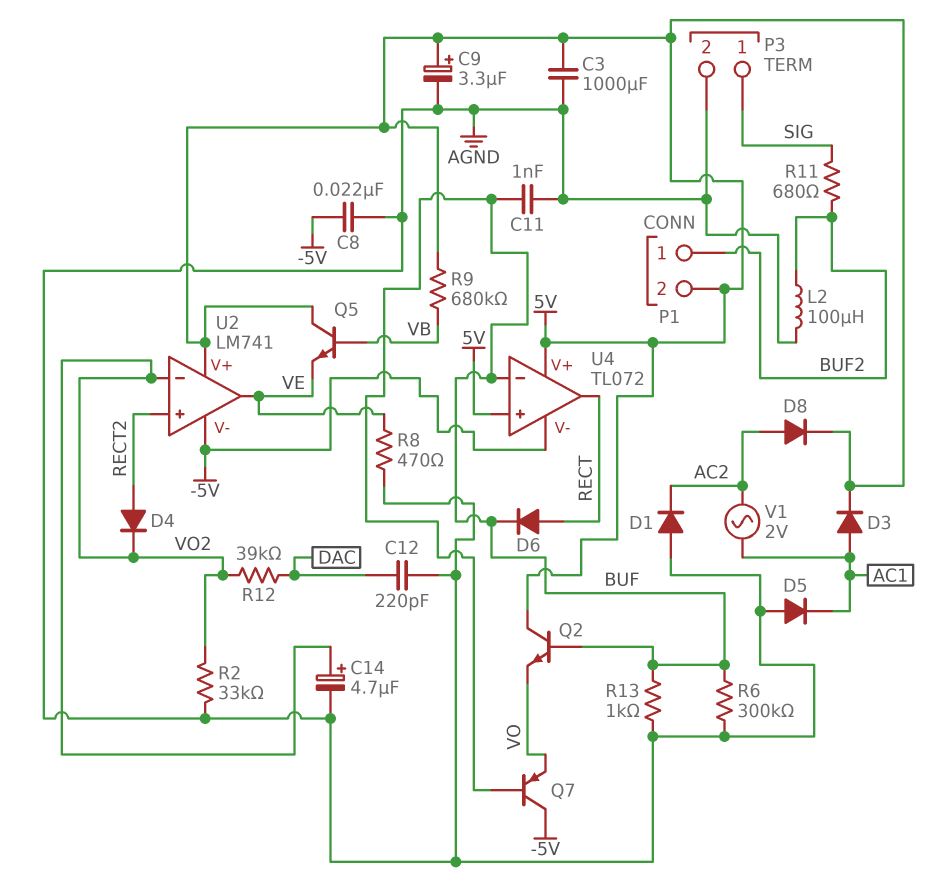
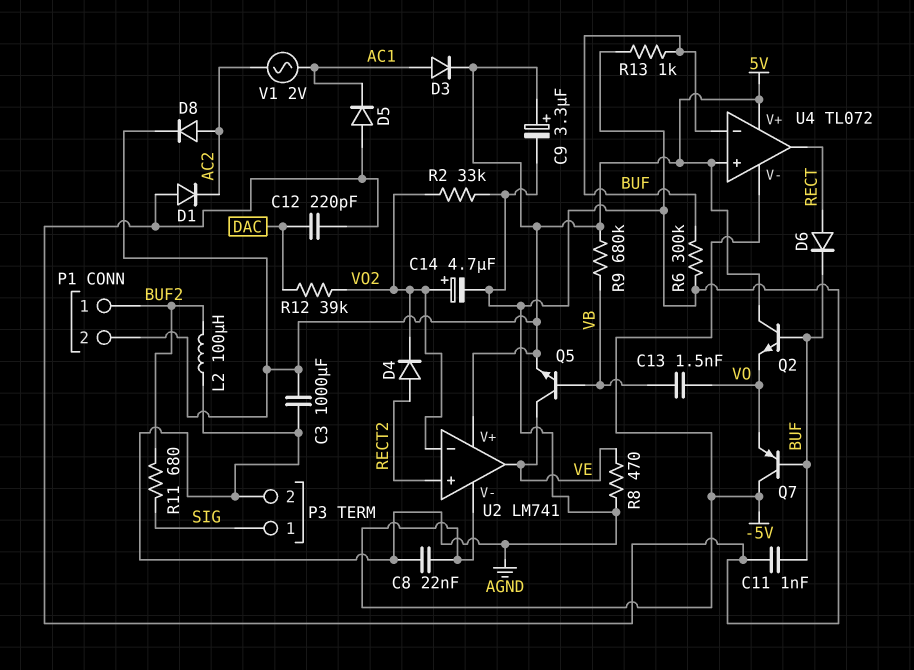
C13: none -> 1.5nF (VB, VO)
Q5: NPN (B VB, C 5V, E VE) -> NPN (B VB, C VE, E 5V)

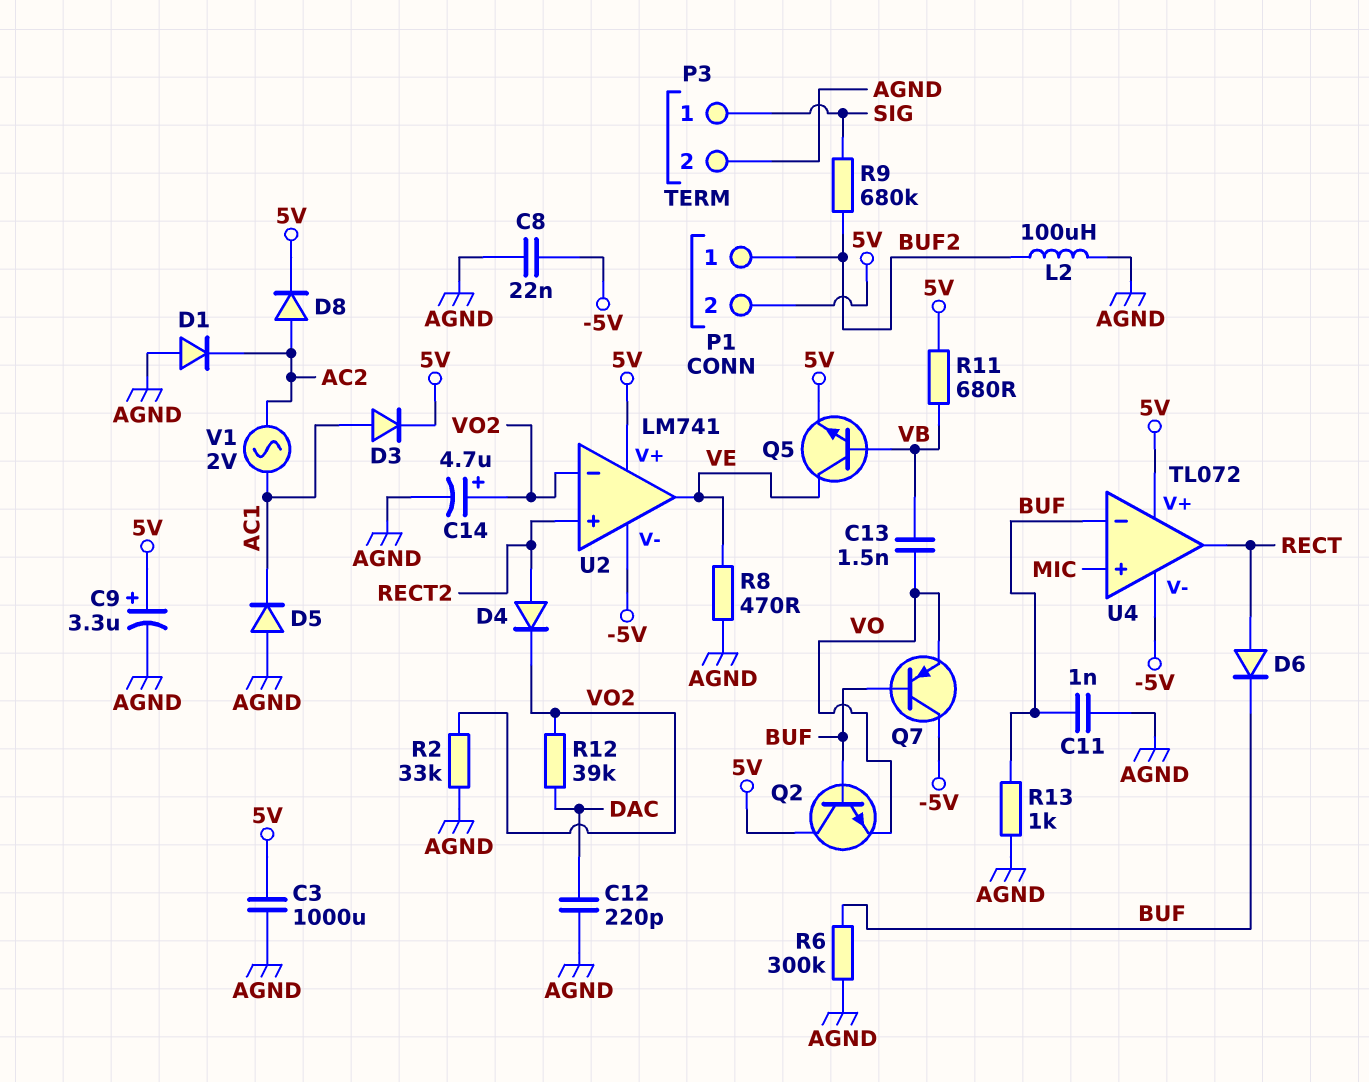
R9: 680k (5V, VB) -> 680k (BUF2, SIG)
R11: 680 (BUF2, SIG) -> 680 (5V, VB)
U4 pin in+: 5V -> MIC

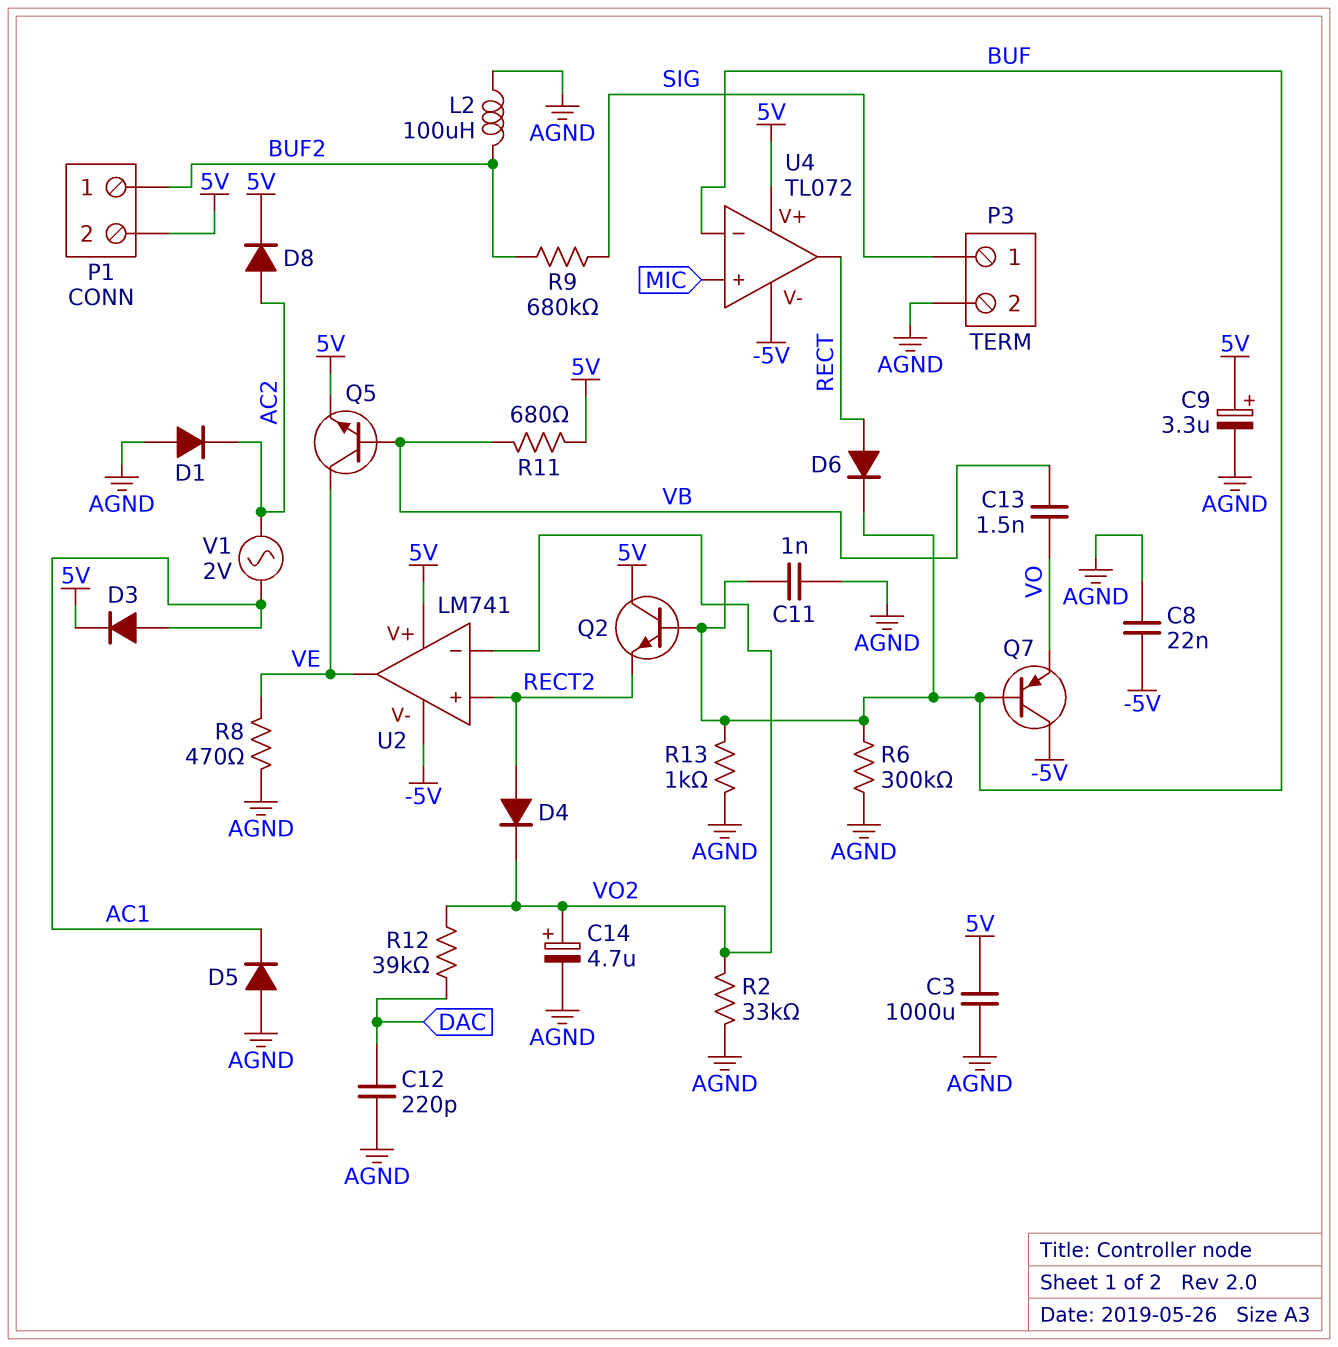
Q2: NPN (B BUF, C 5V, E VO) -> NPN (B BUF, C 5V, E RECT2)

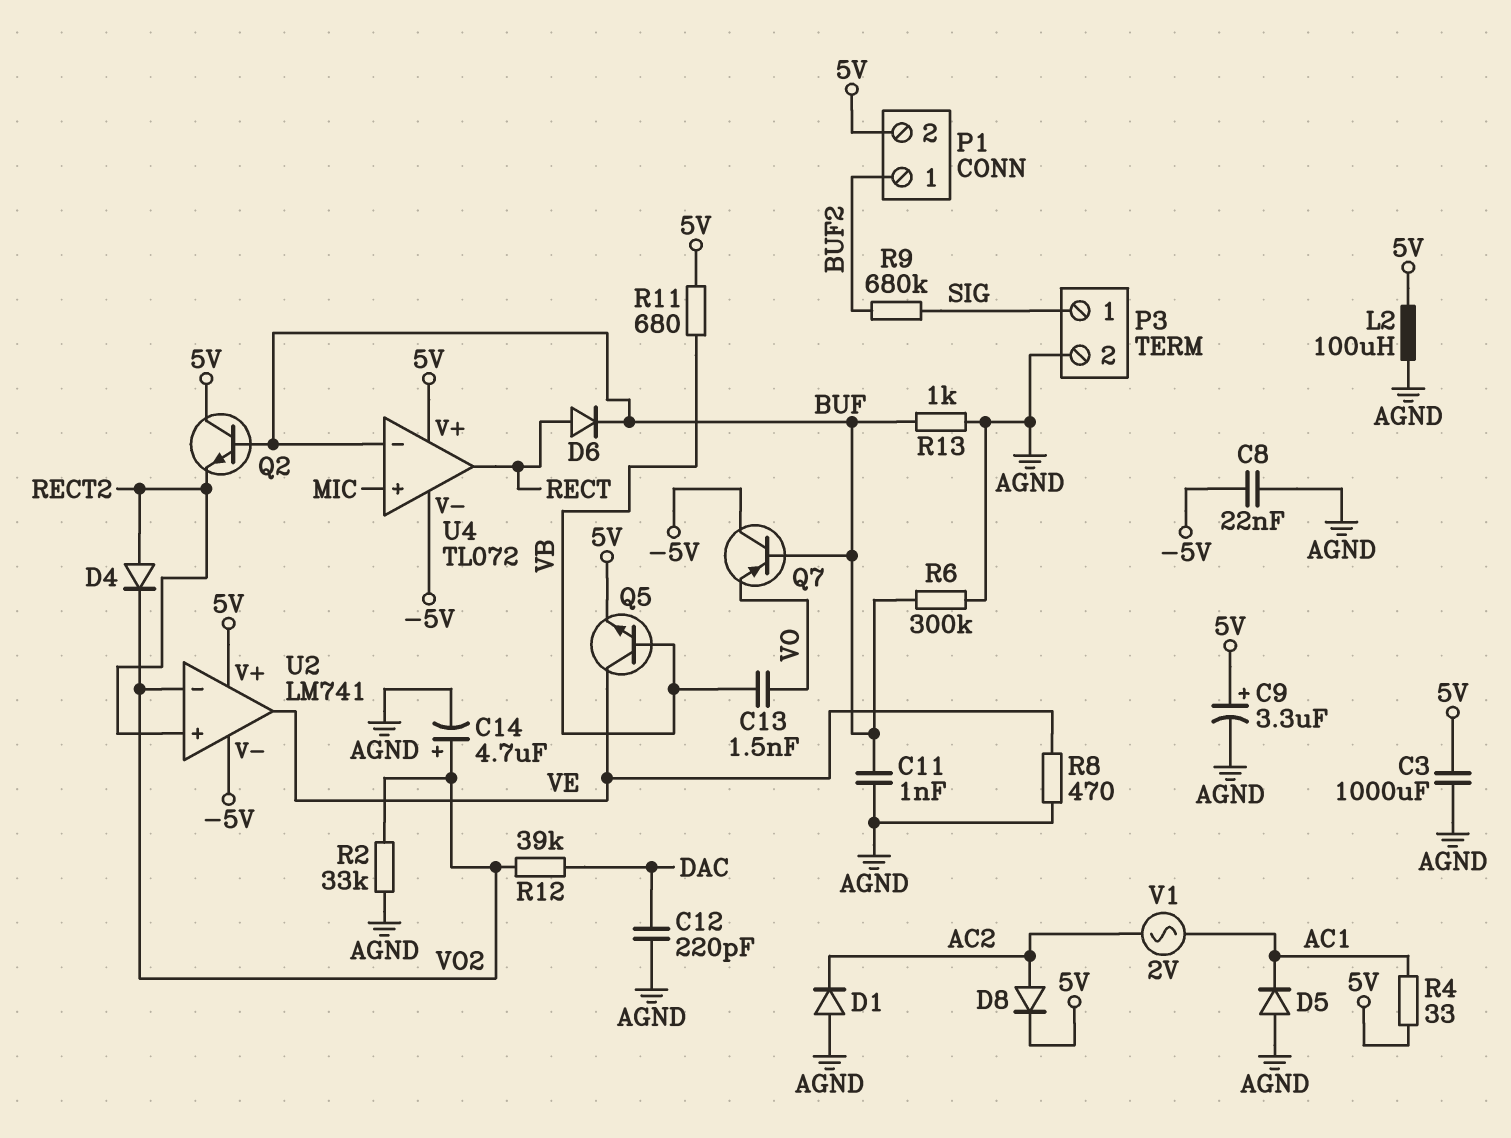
D3: diode (A AC1, K 5V) -> none
L2: 100uH (AGND, BUF2) -> 100uH (5V, AGND)
R4: none -> 33 (5V, AC1)

